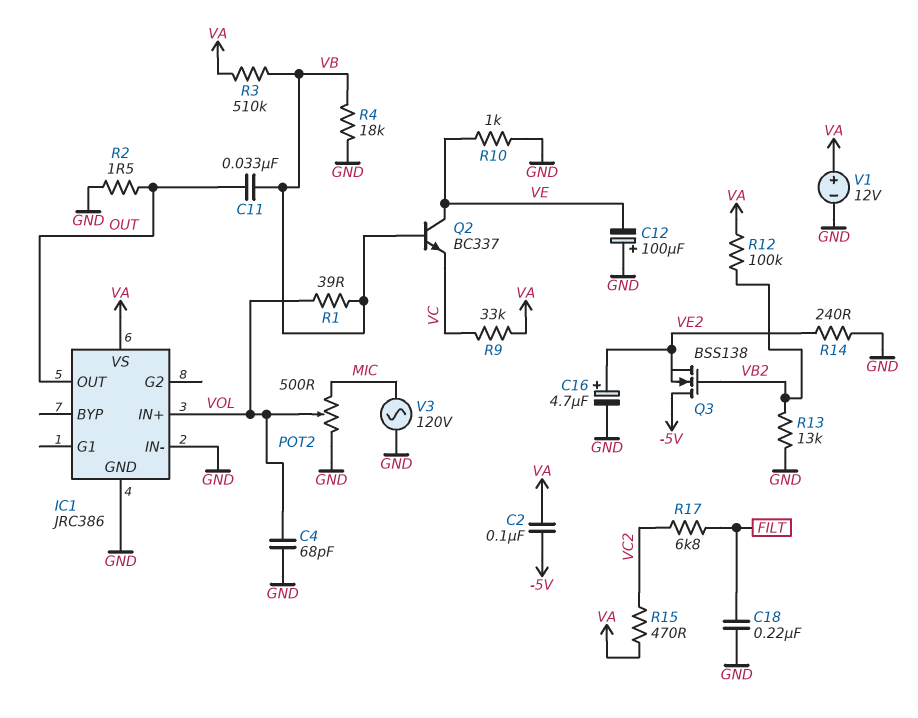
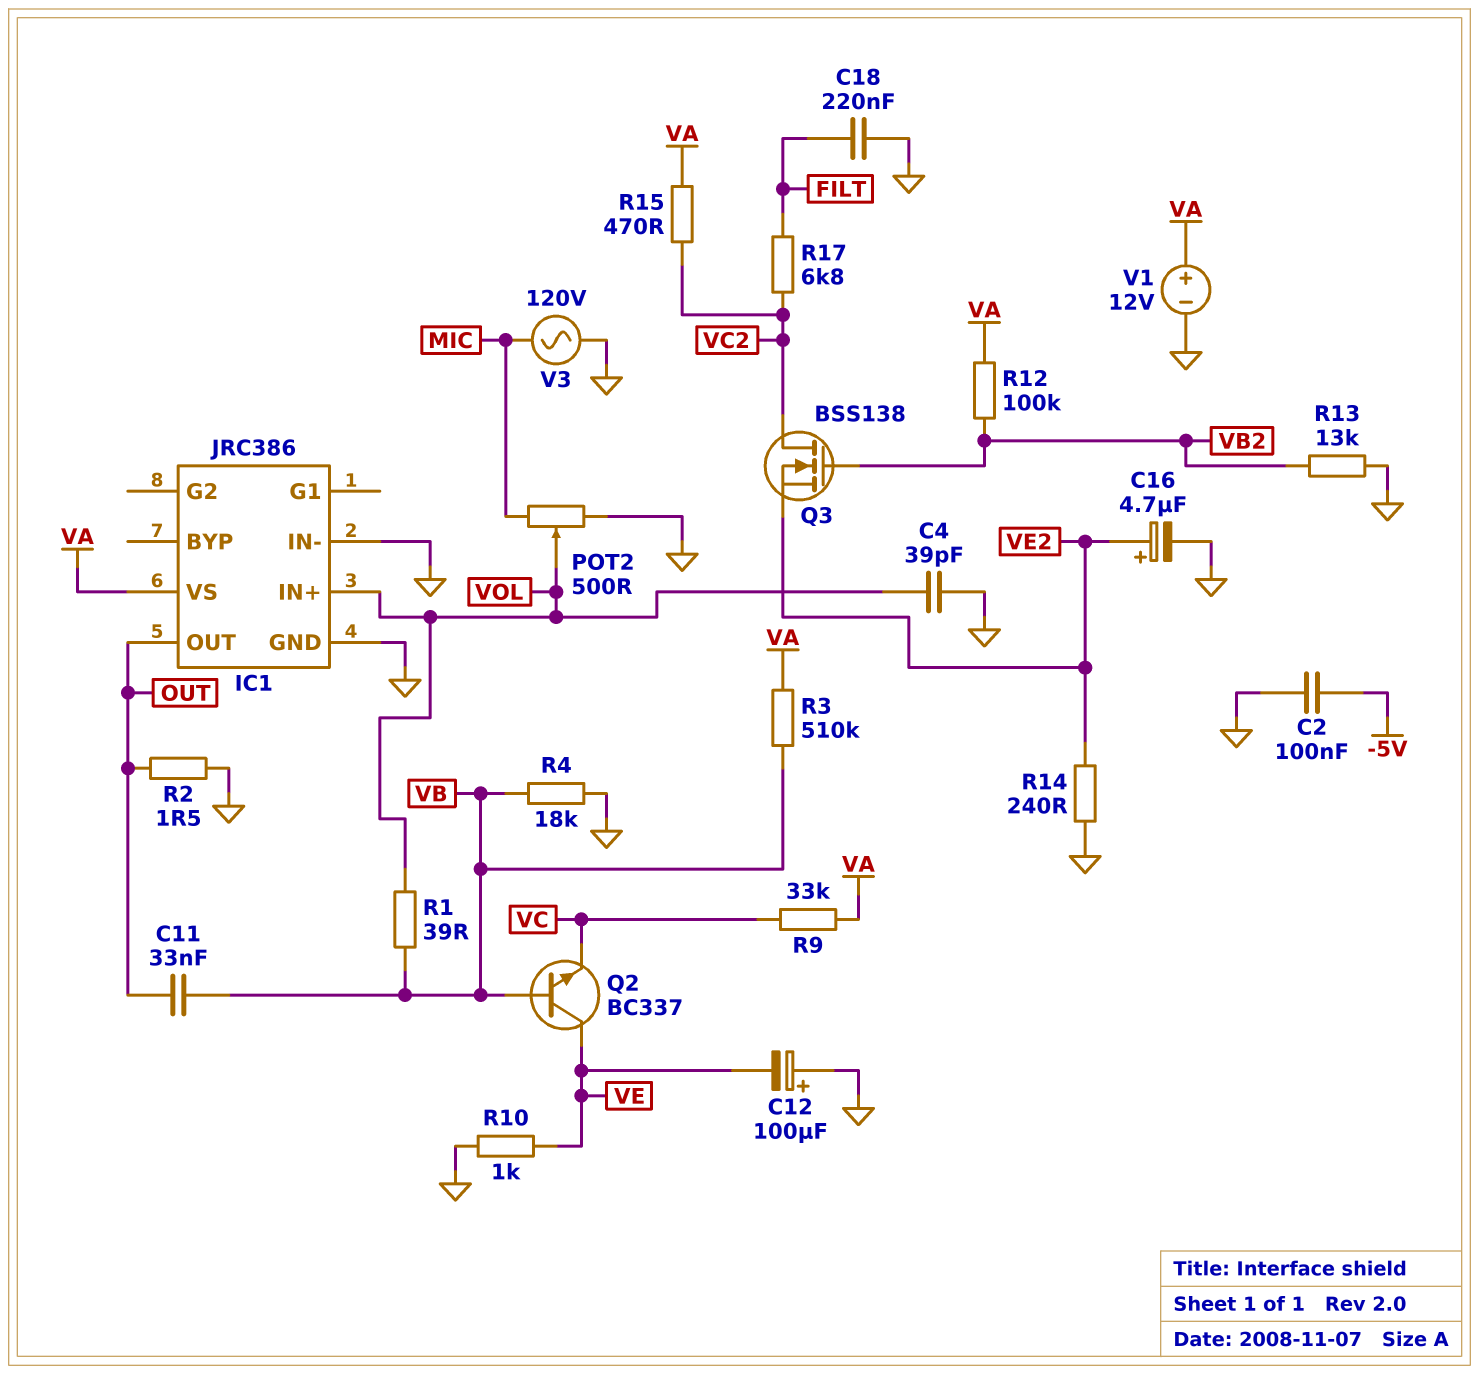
C2: 100nF (-5V, VA) -> 100nF (-5V, GND)
C4: 68pF (GND, VOL) -> 39pF (GND, VOL)
Q3: NMOS BSS138 (G VB2, D -5V, S VE2) -> NMOS BSS138 (G VB2, D VC2, S VE2)

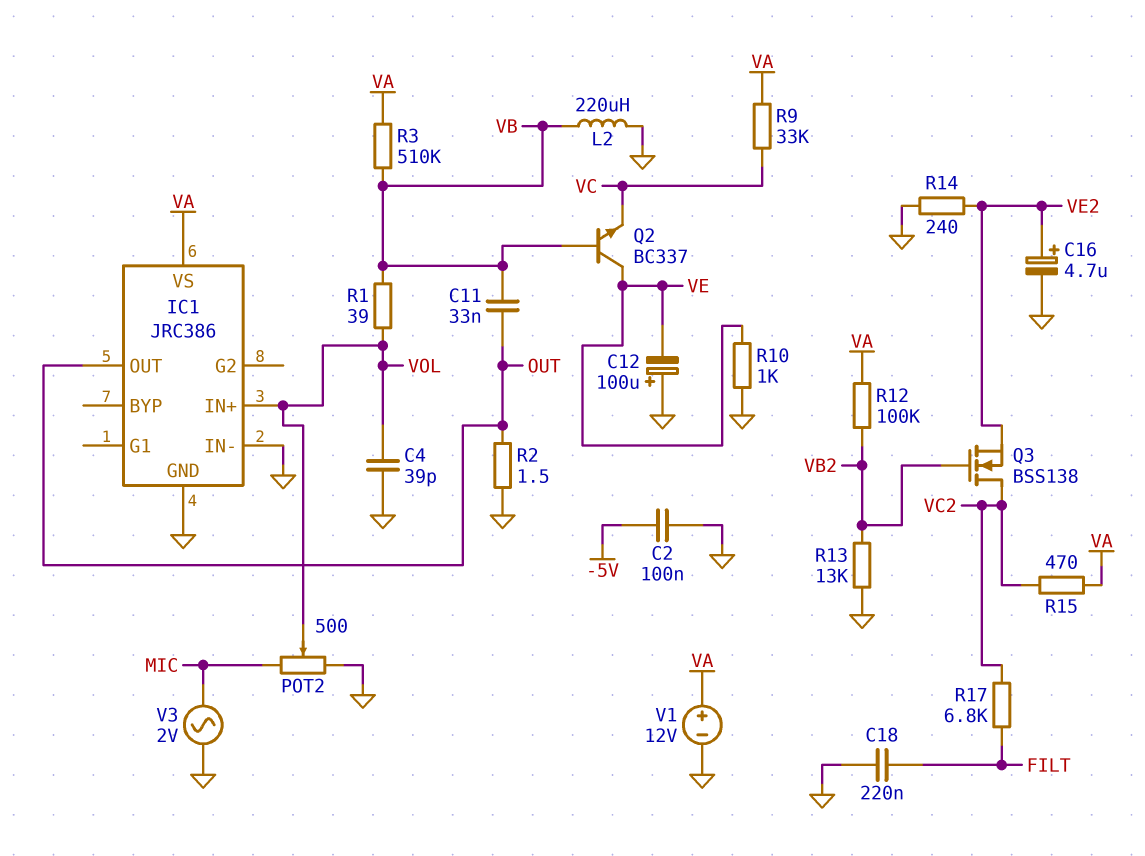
L2: none -> 220uH (GND, VB)
R4: 18k (GND, VB) -> none
V3: AC 120V (GND, MIC) -> AC 2V (GND, MIC)

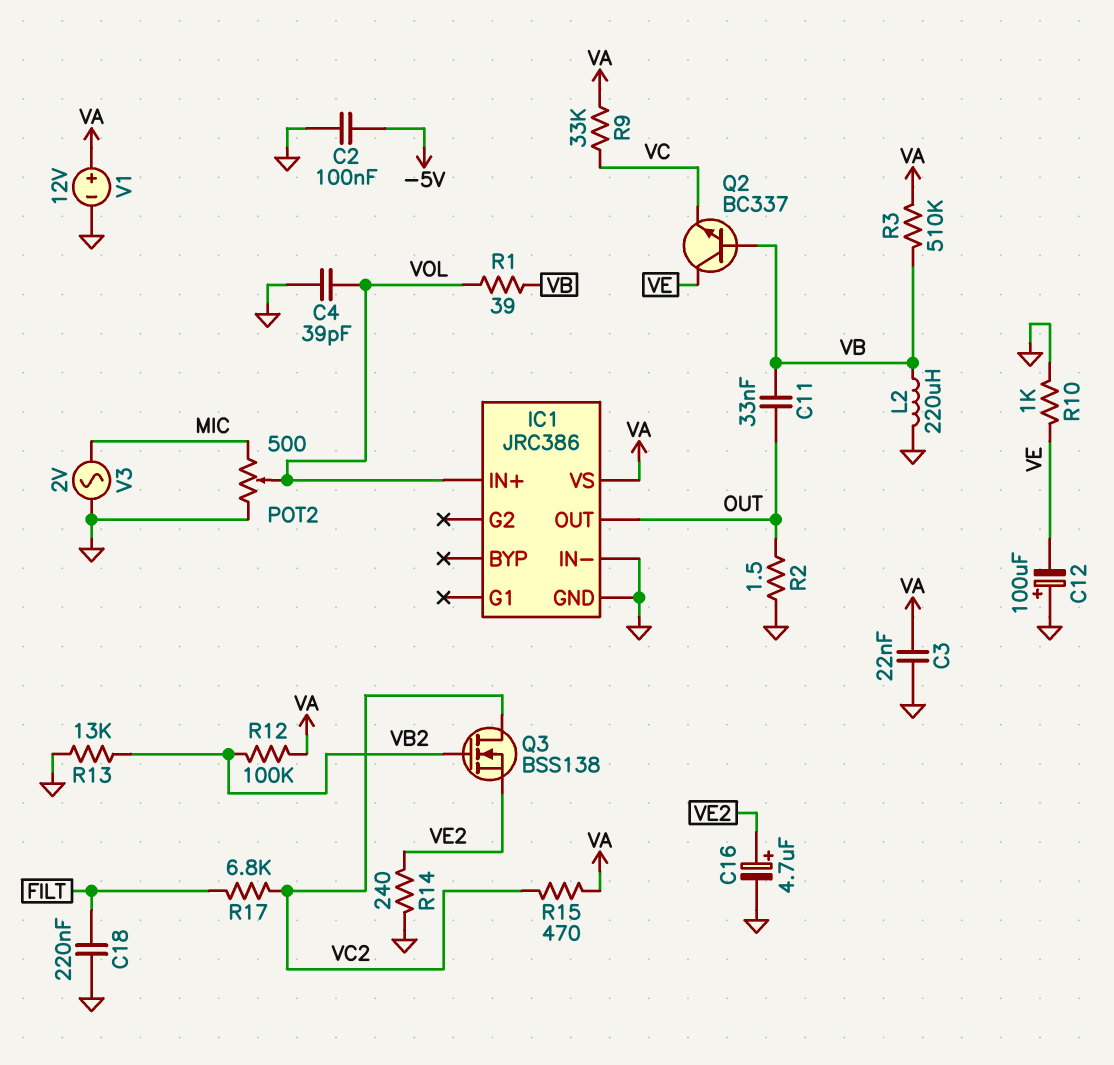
C3: none -> 22nF (GND, VA)

